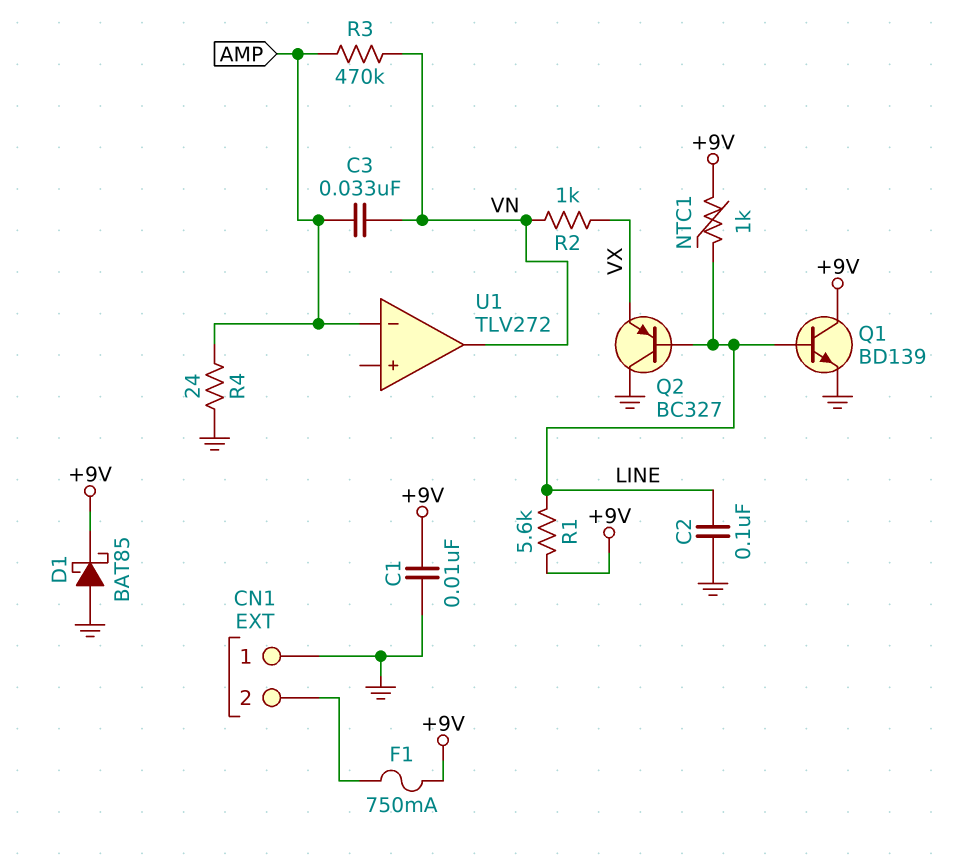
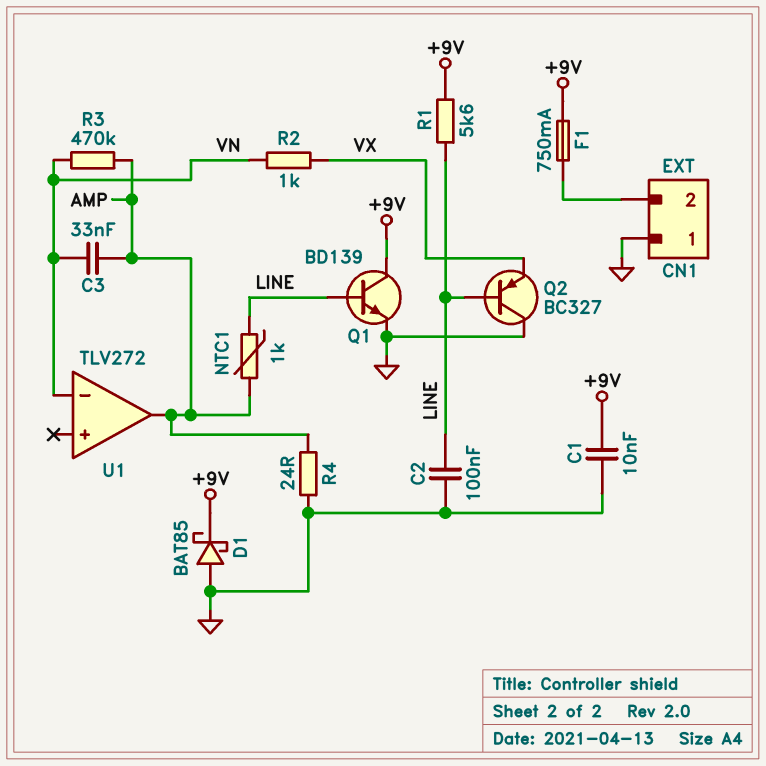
NTC1: 1k (+9V, LINE) -> 1k (AMP, LINE)
U1 pin in-: AMP -> VN
U1 pin out: VN -> AMP

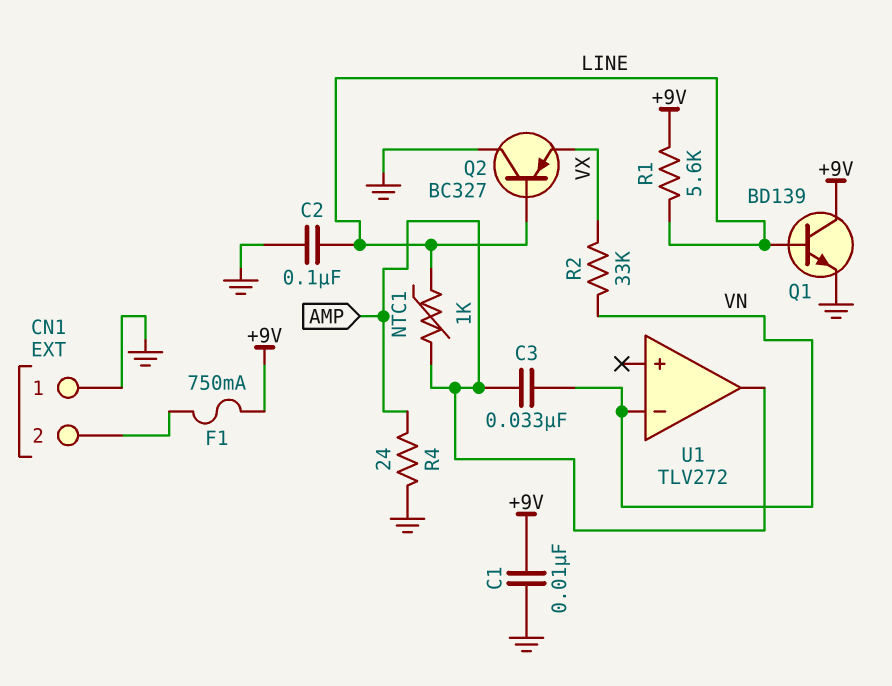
D1: schottky BAT85 (A GND, K +9V) -> none
R2: 1k (VN, VX) -> 33k (VN, VX)
R3: 470k (AMP, VN) -> none

